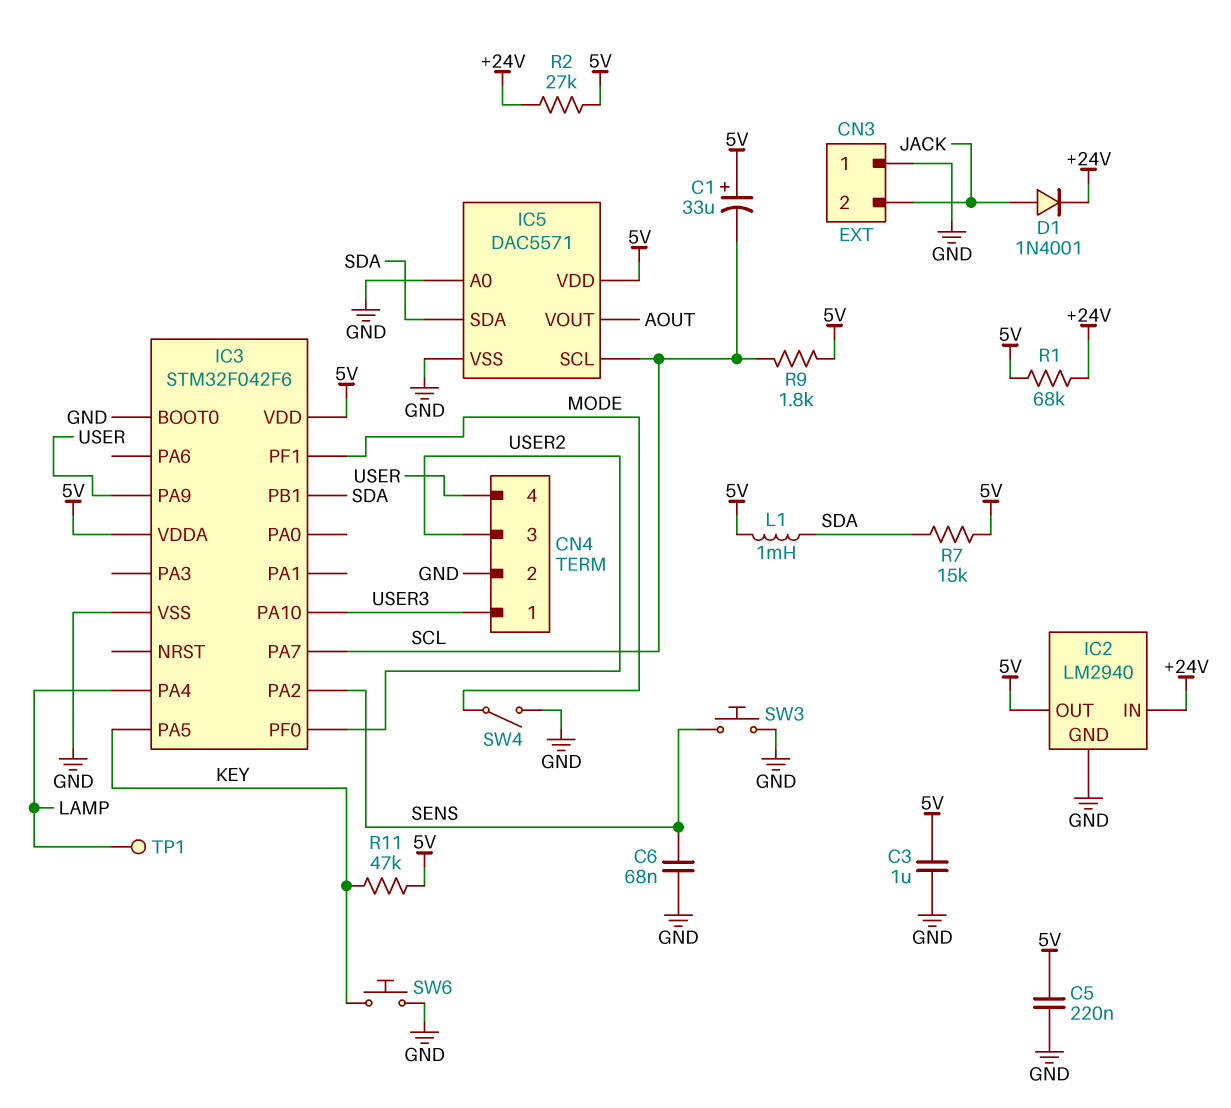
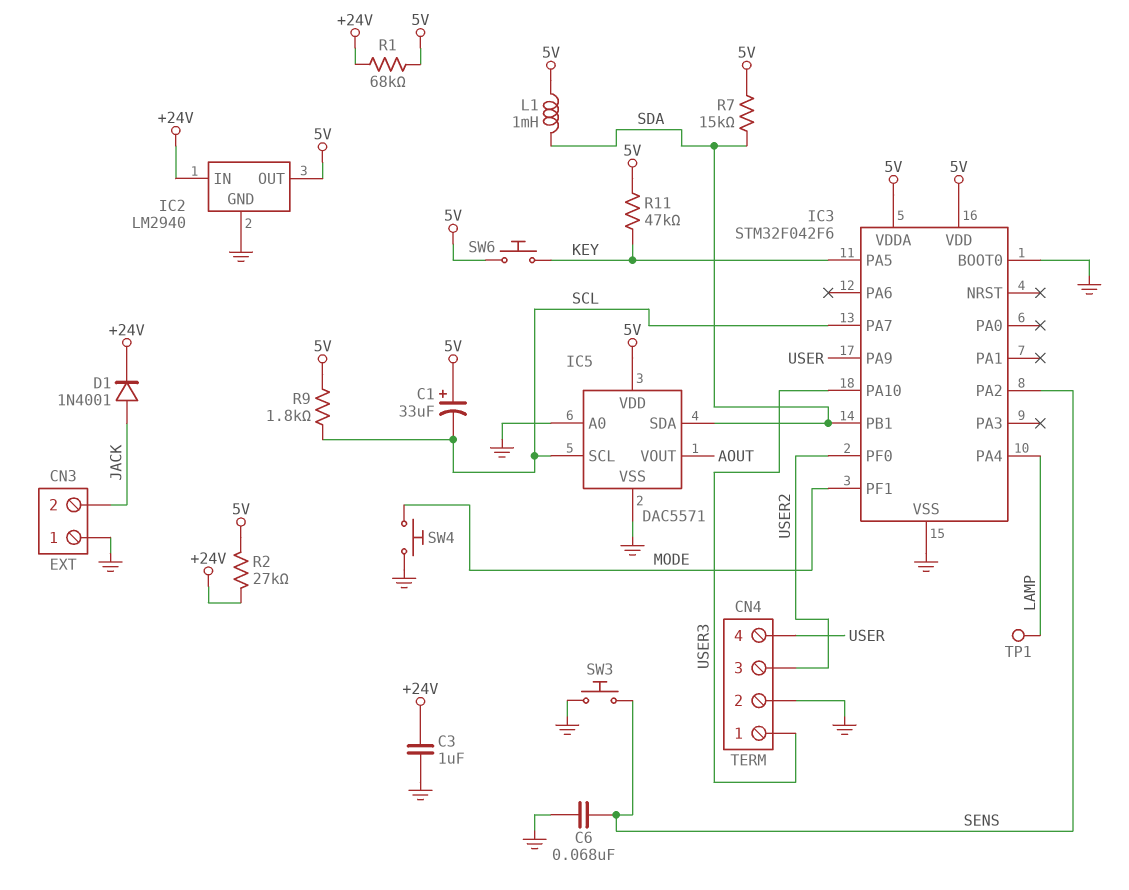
C3: 1uF (5V, GND) -> 1uF (+24V, GND)
C5: 220nF (5V, GND) -> none
SW4: switch (GND, MODE) -> button (GND, MODE)
SW6: button (GND, KEY) -> button (5V, KEY)

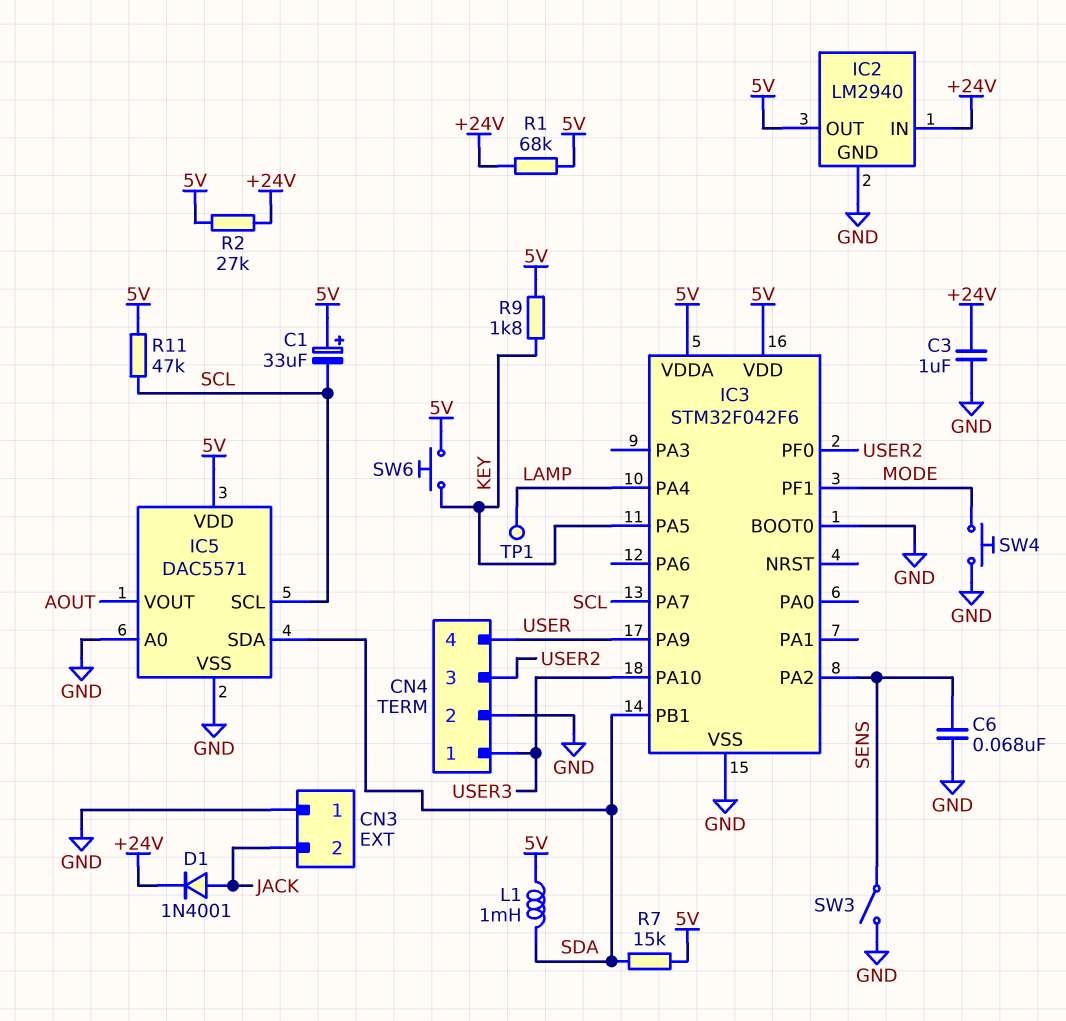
R9: 1.8k (5V, SCL) -> 1.8k (5V, KEY)
R11: 47k (5V, KEY) -> 47k (5V, SCL)
SW3: button (GND, SENS) -> switch (GND, SENS)

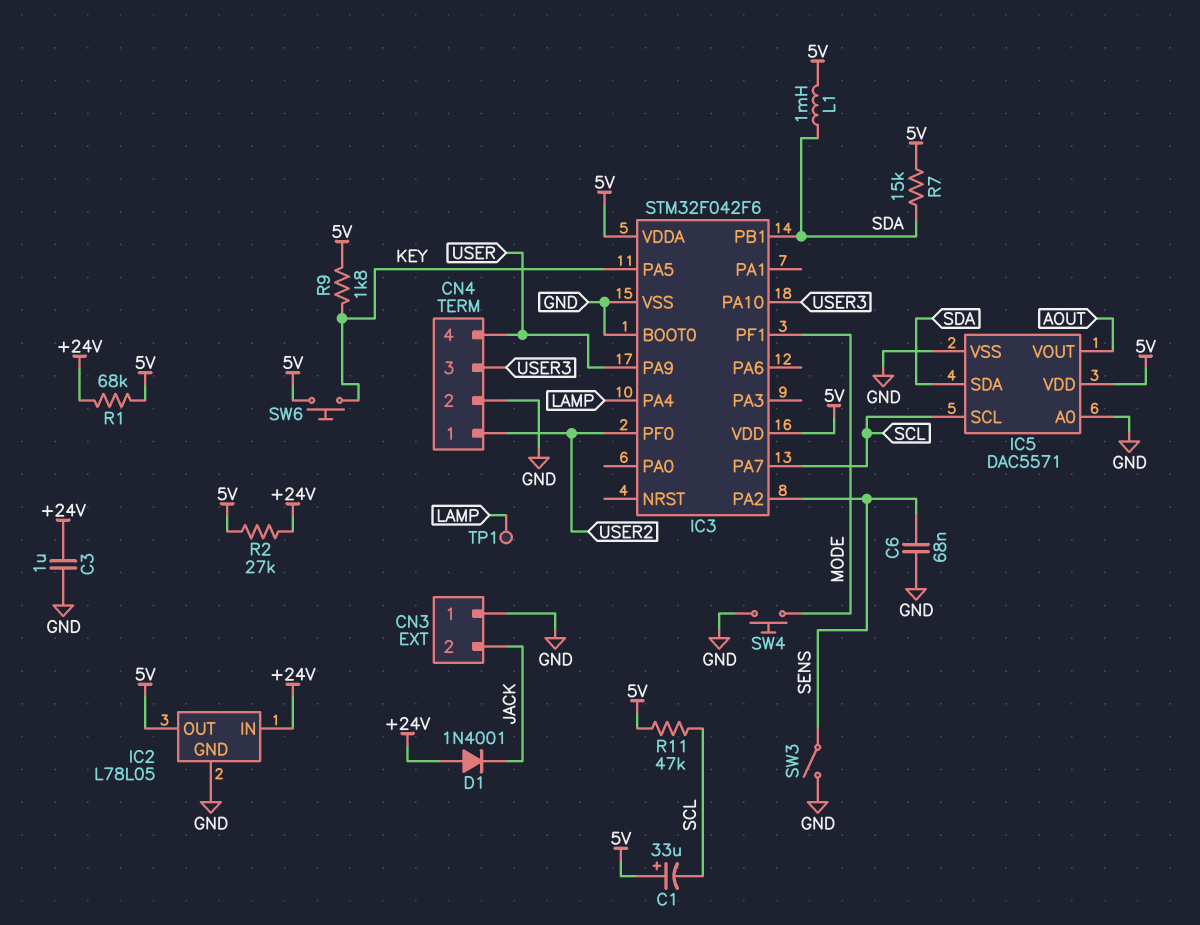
CN4 pin 1: USER3 -> USER2
CN4 pin 3: USER2 -> USER3
D1: diode 1N4001 (A JACK, K +24V) -> diode 1N4001 (A +24V, K JACK)
IC2: LM2940 -> L78L05

